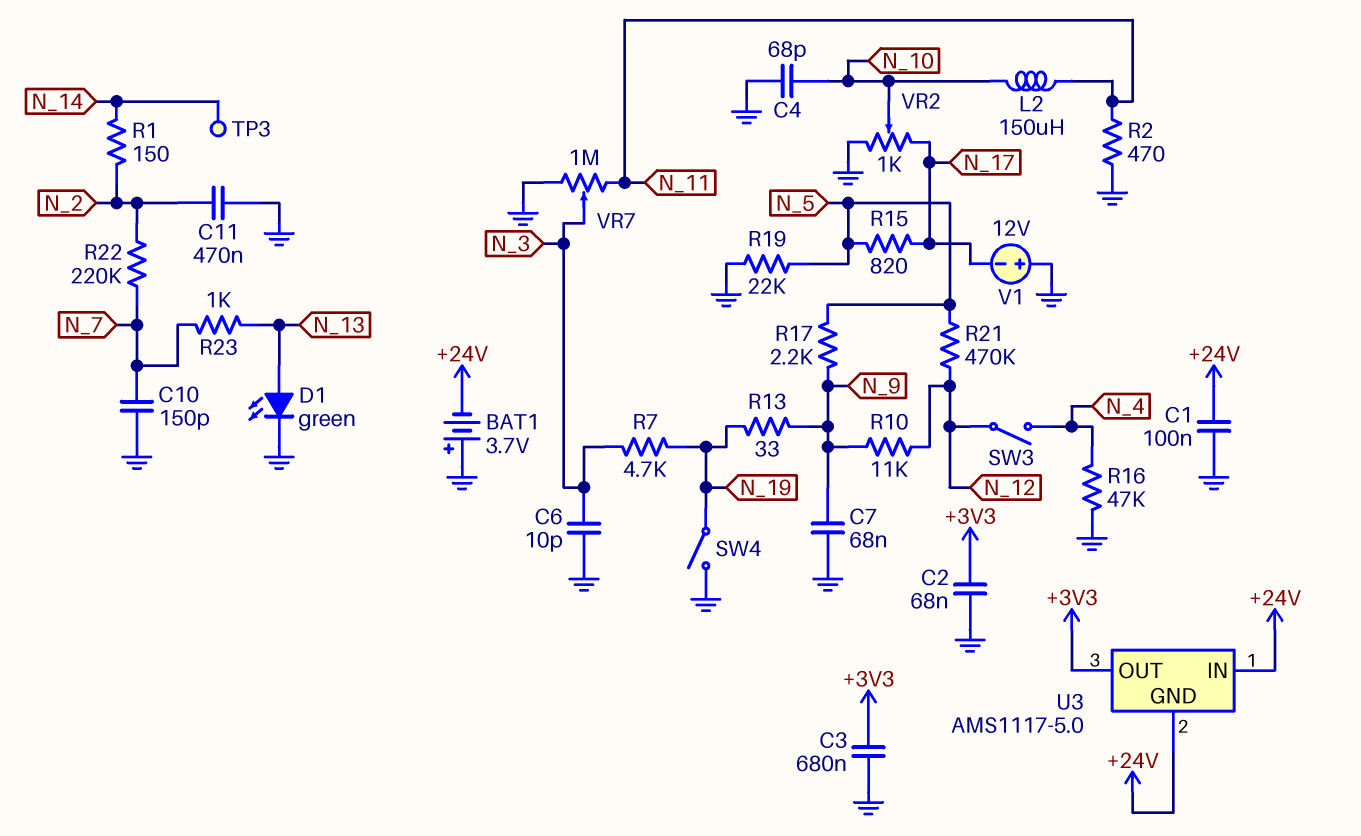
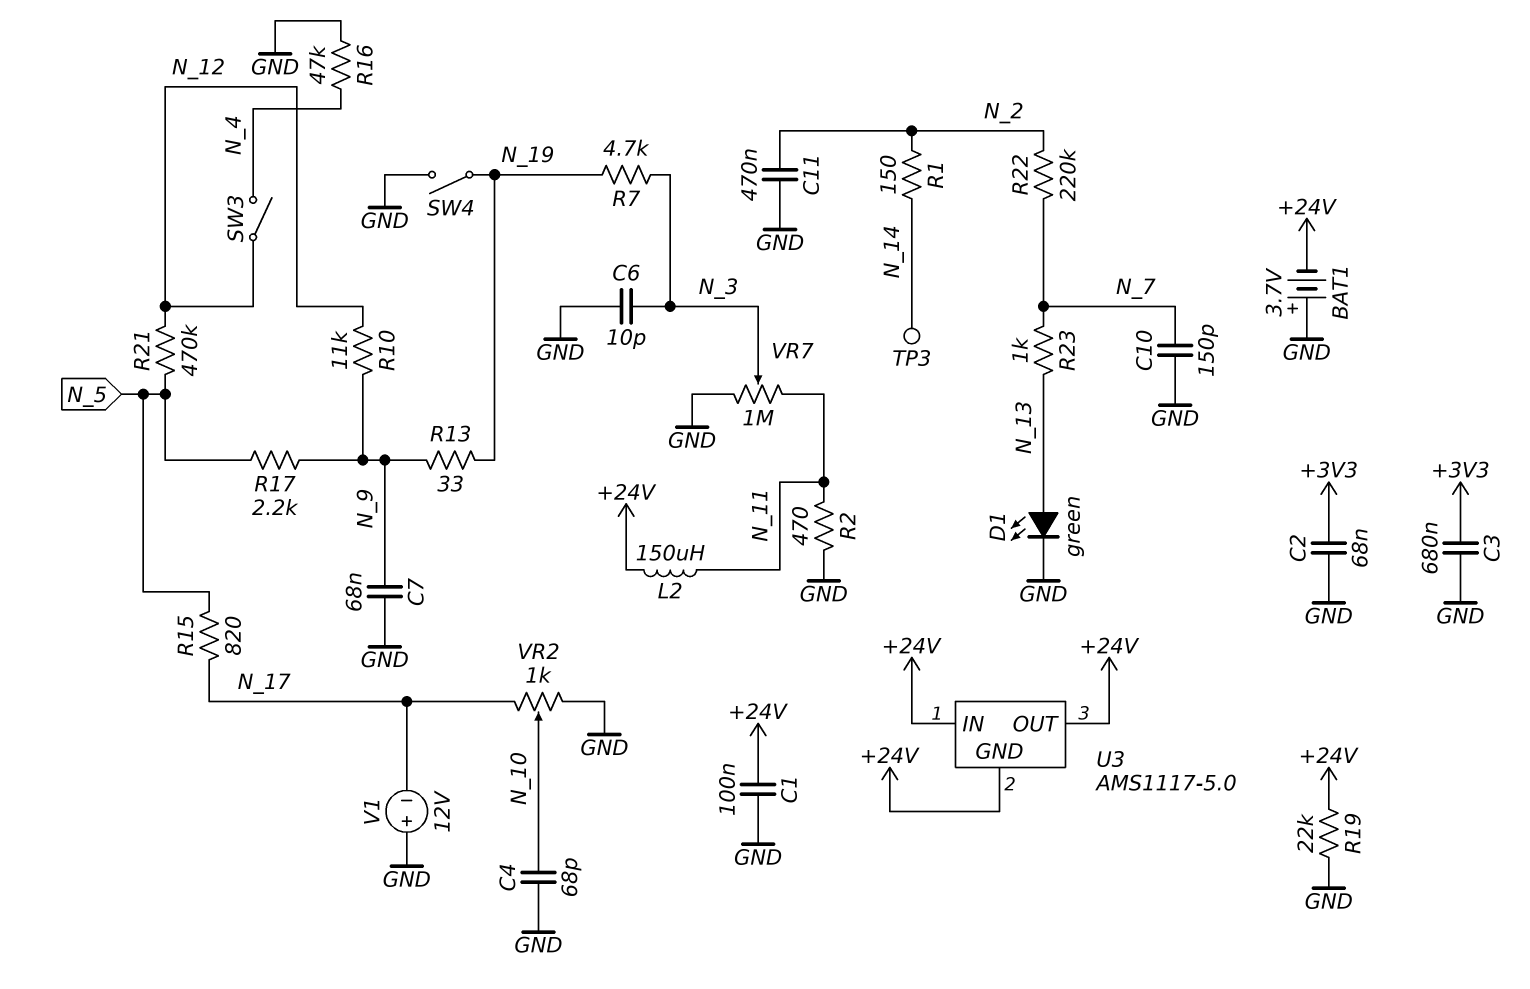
L2: 150uH (N_10, N_11) -> 150uH (+24V, N_11)
R19: 22k (GND, N_5) -> 22k (+24V, GND)
U3 pin OUT: +3V3 -> +24V

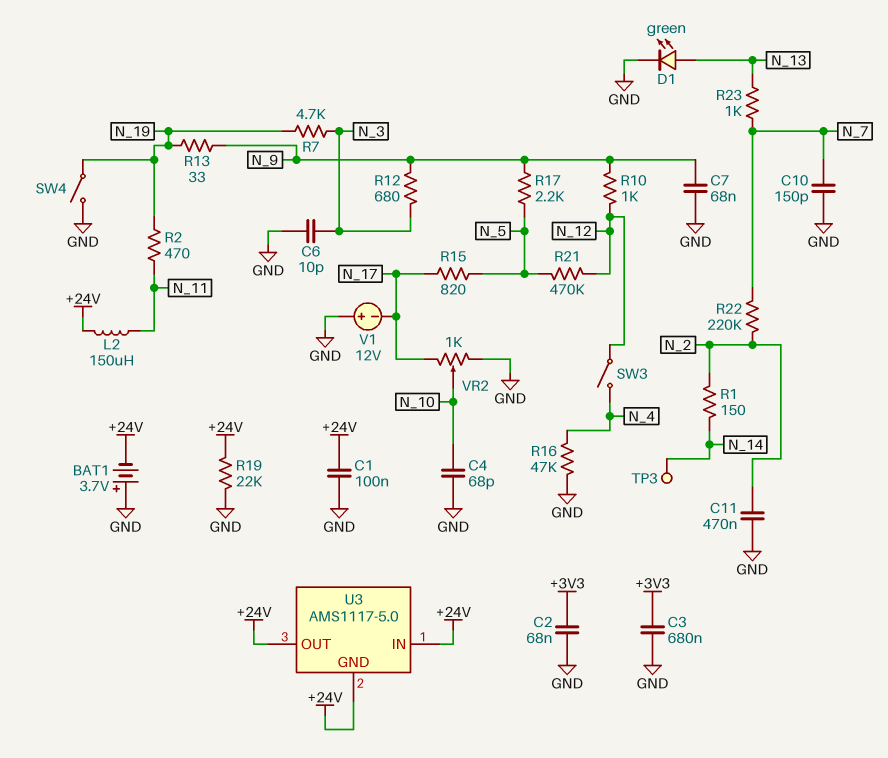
R2: 470 (GND, N_11) -> 470 (N_11, N_19)
R10: 11k (N_9, N_12) -> 1k (N_9, N_12)
R12: none -> 680 (N_3, N_9)
VR7: 1M (GND, N_11, wiper N_3) -> none

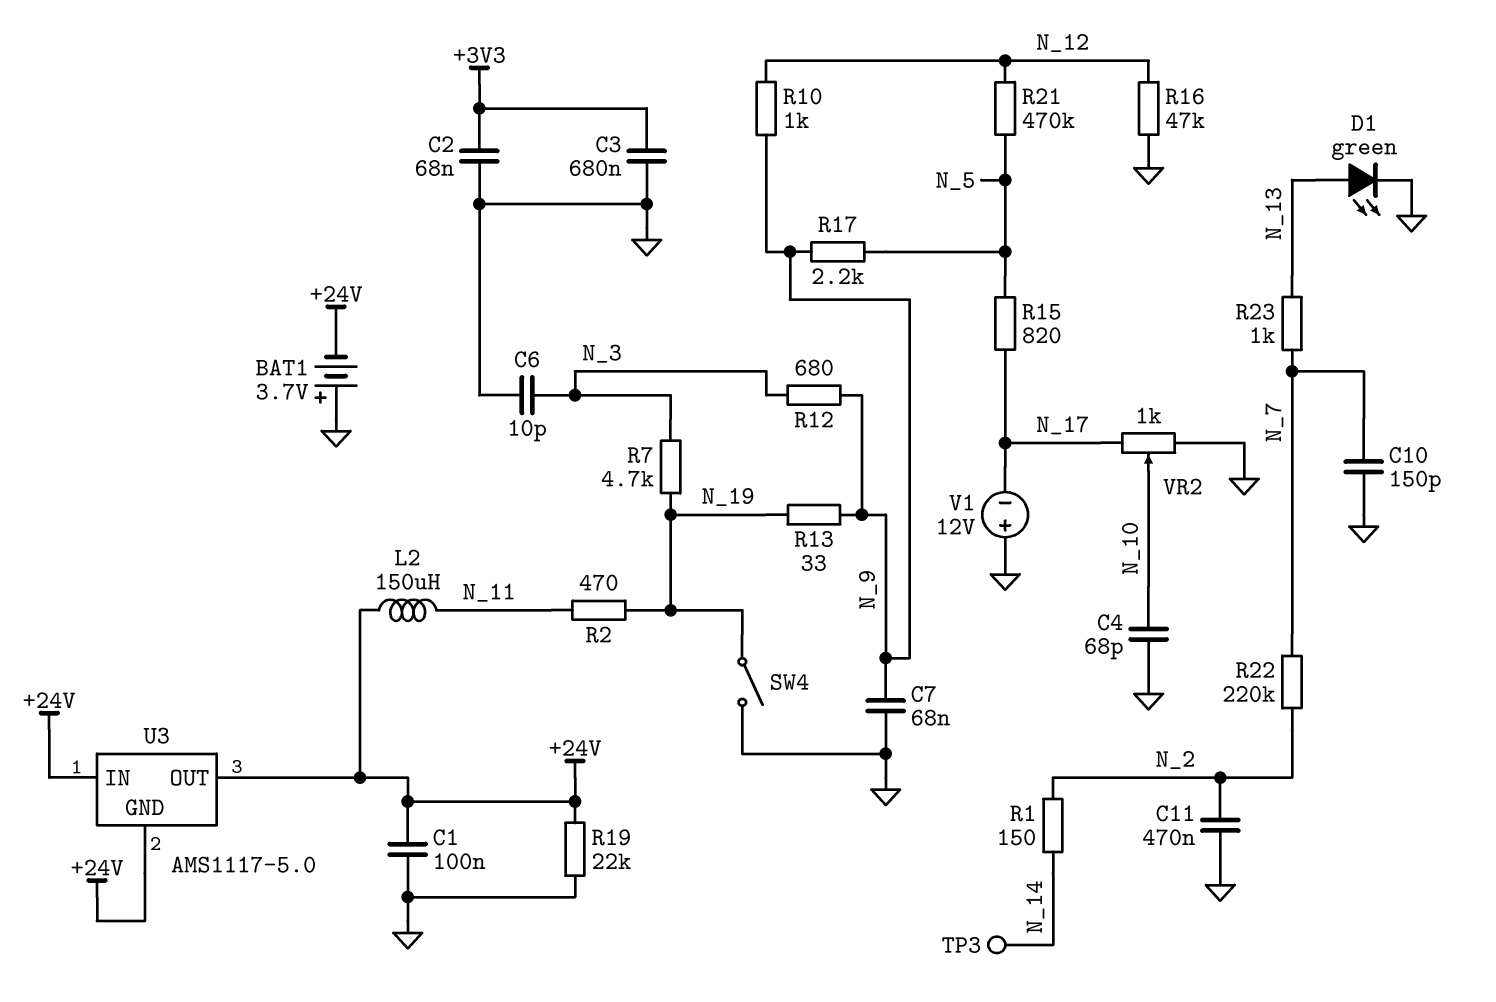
R16: 47k (GND, N_4) -> 47k (GND, N_12)
SW3: switch (N_4, N_12) -> none

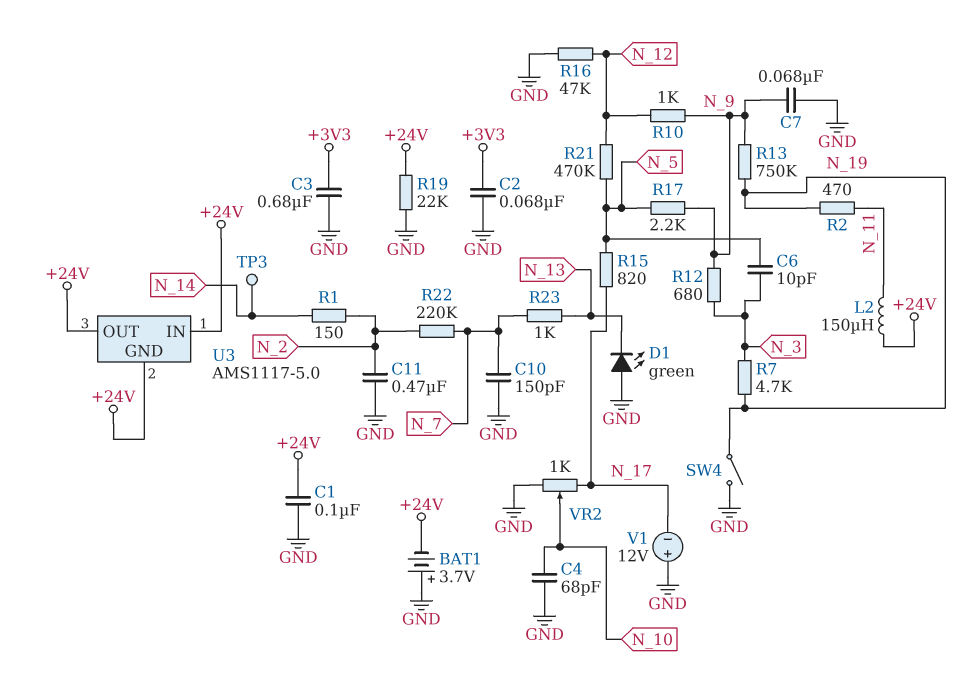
C6: 10pF (GND, N_3) -> 10pF (N_3, N_5)
D1: LED green (A N_13, K GND) -> LED green (A GND, K N_13)
R13: 33 (N_9, N_19) -> 750k (N_9, N_19)

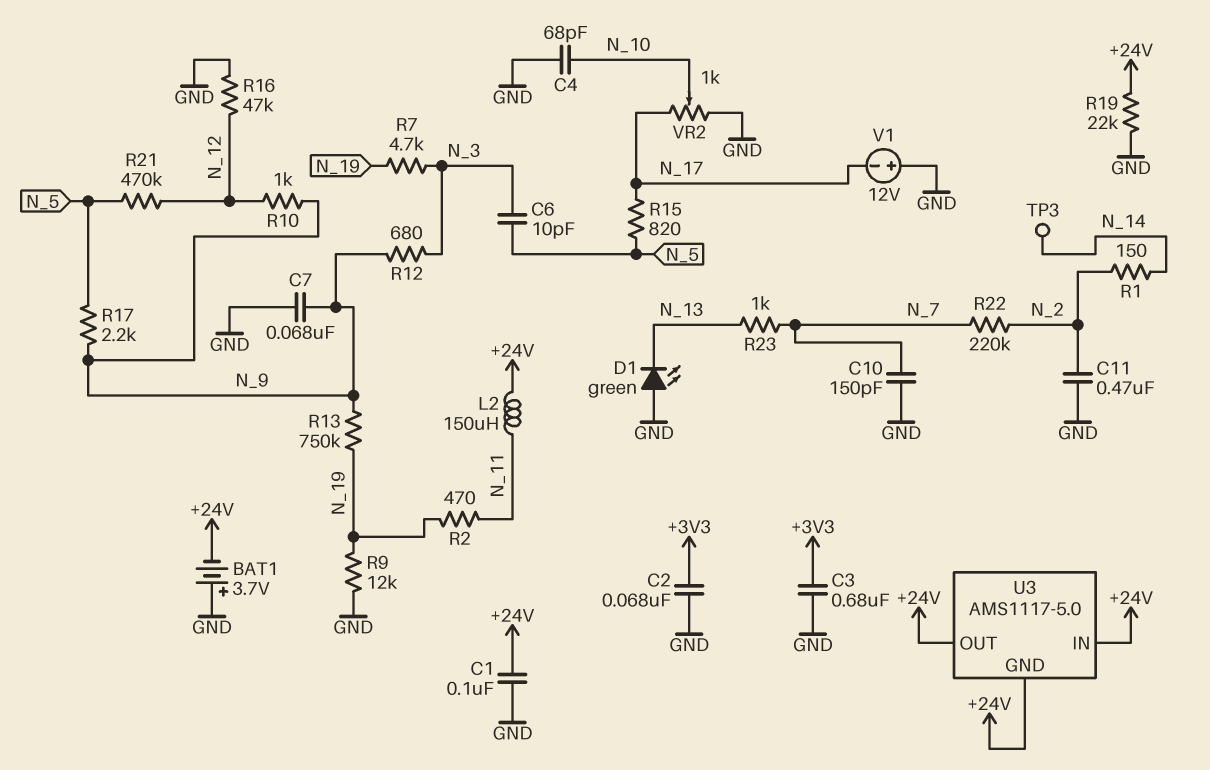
R9: none -> 12k (GND, N_19)
SW4: switch (GND, N_19) -> none

